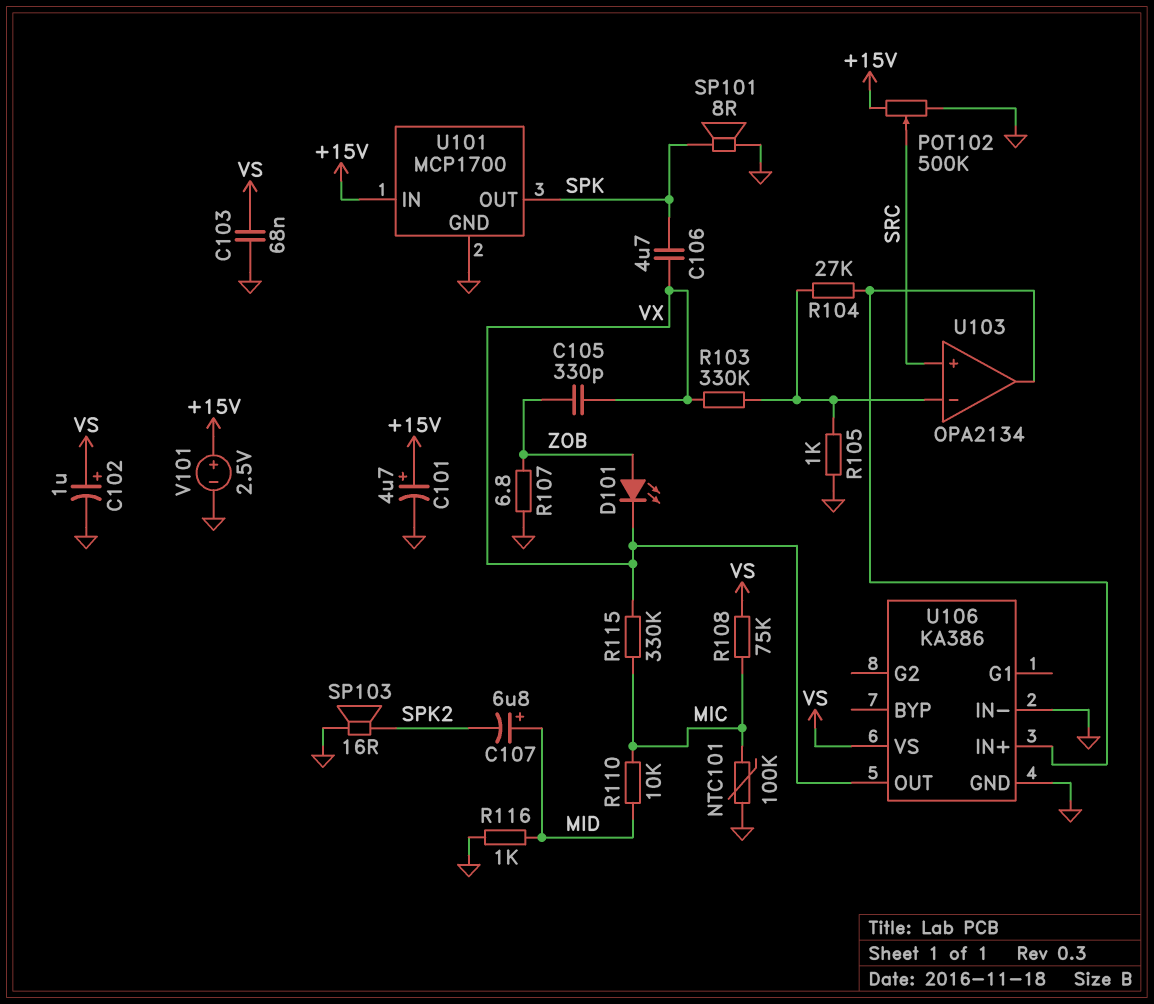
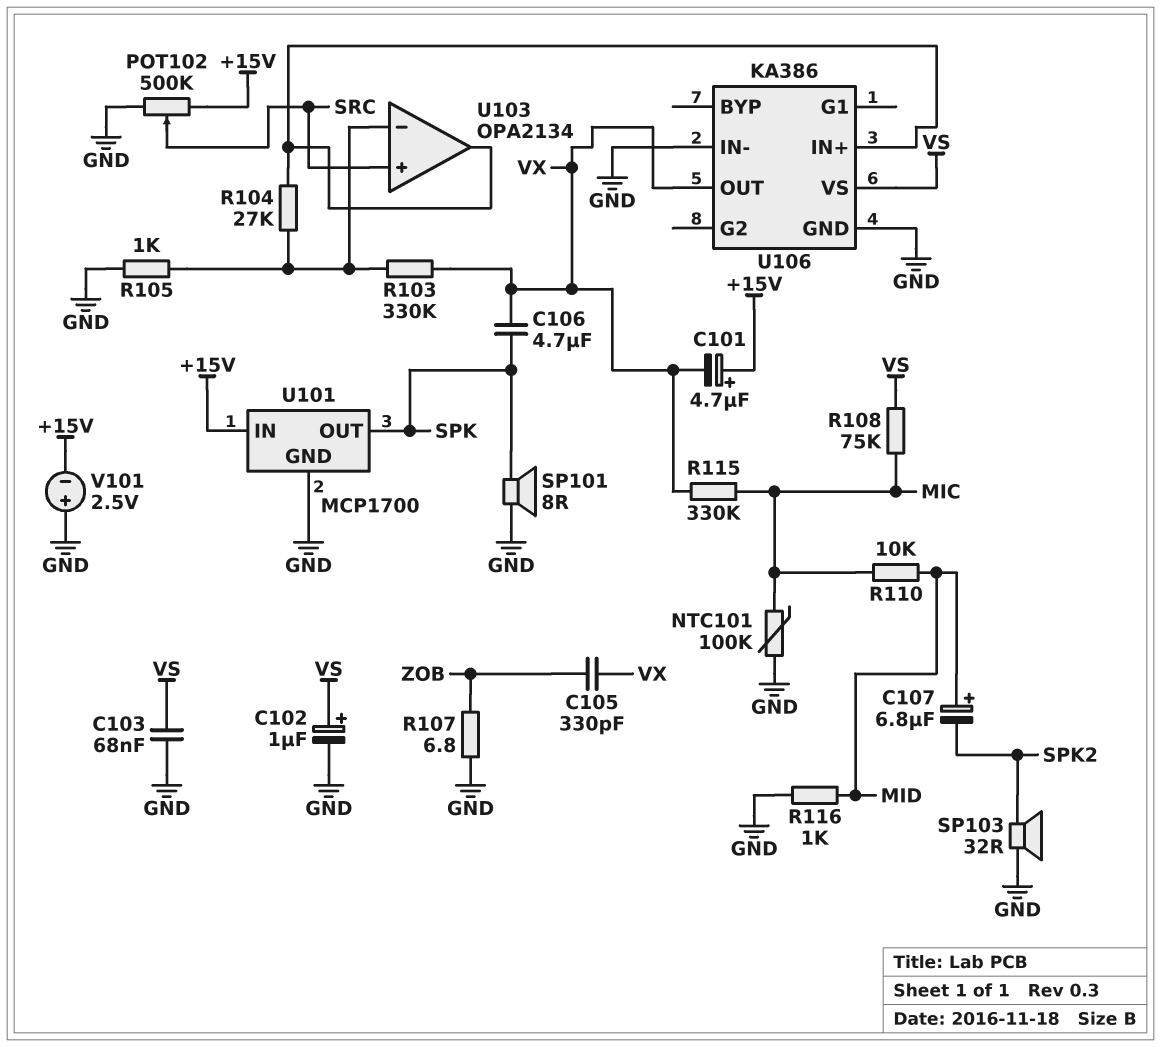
C101: 4.7uF (plus +15V, minus GND) -> 4.7uF (plus +15V, minus VX)
D101: LED (A ZOB, K VX) -> none
SP103: speaker 16R (GND, SPK2) -> speaker 32R (GND, SPK2)
V101: 2.5V (plus +15V, minus GND) -> 2.5V (plus GND, minus +15V)

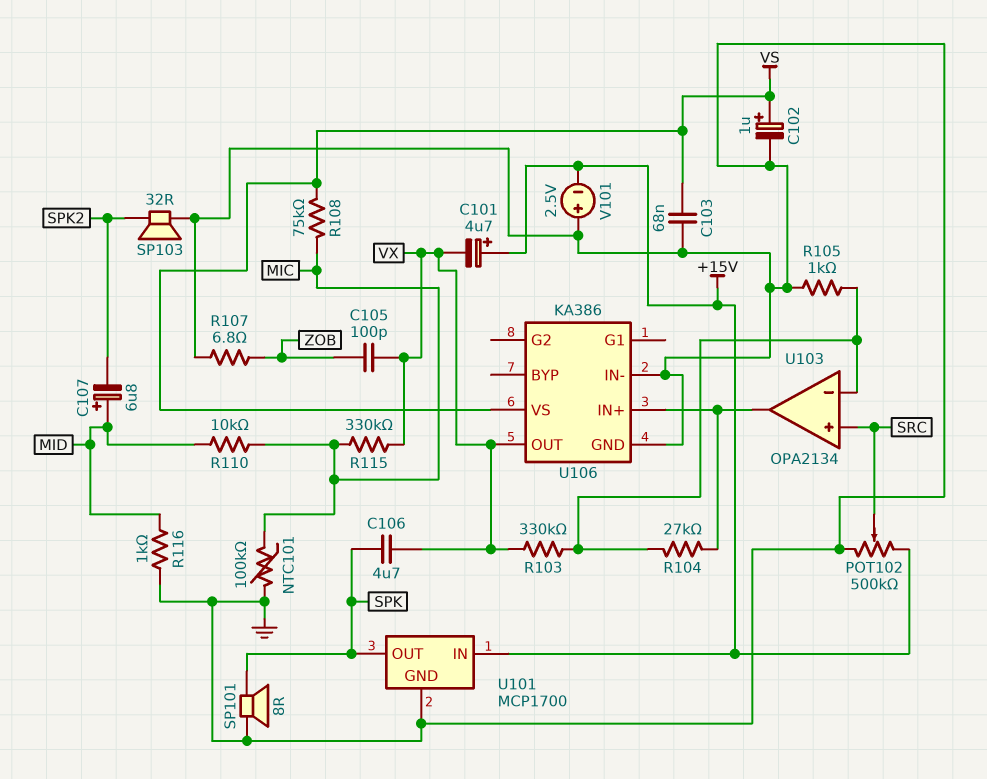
C105: 330pF (VX, ZOB) -> 100pF (VX, ZOB)

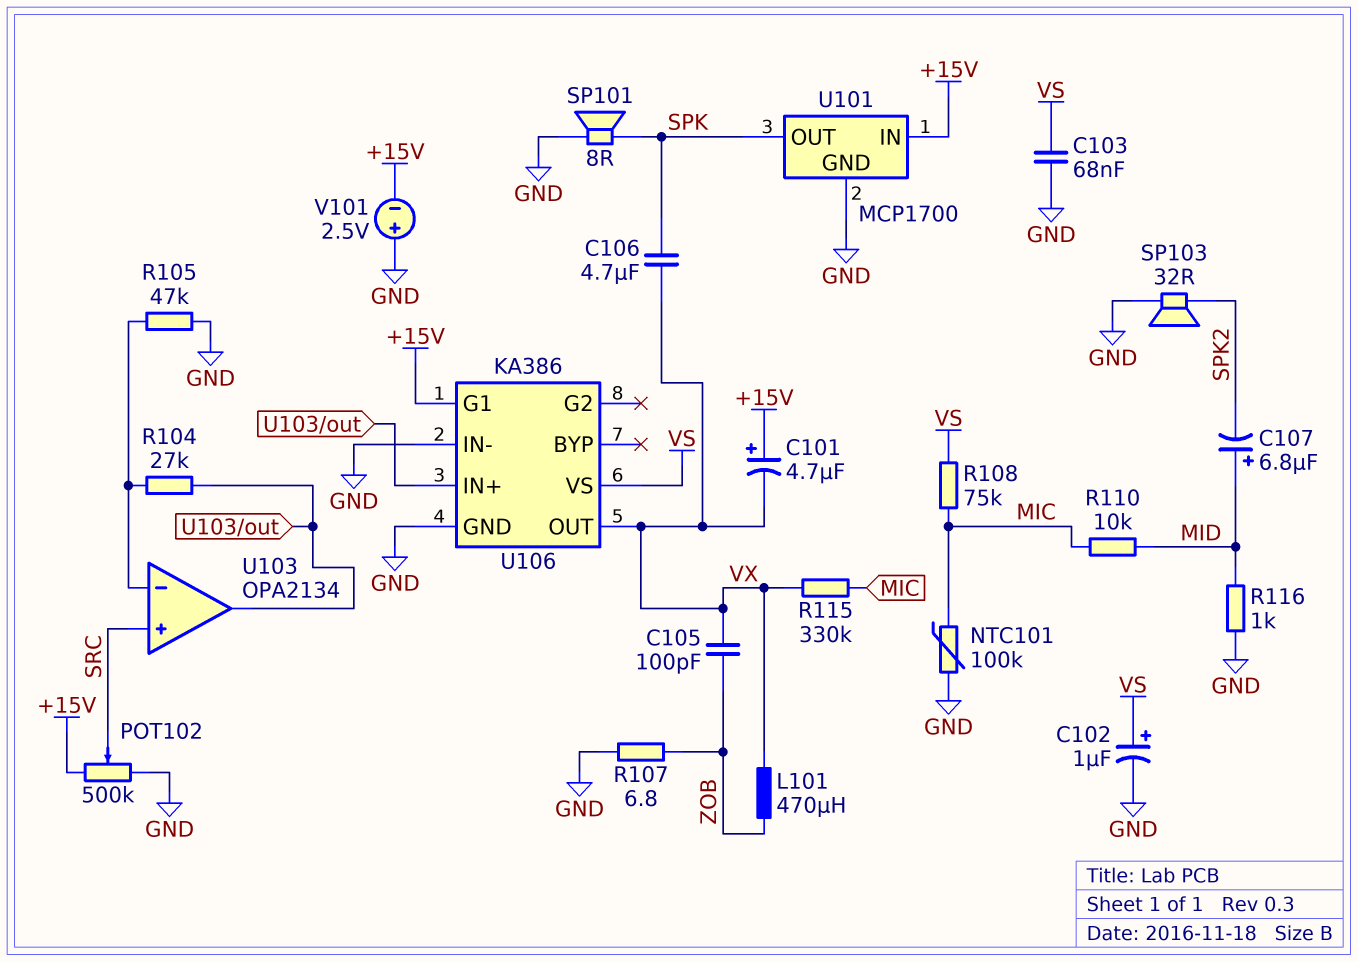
L101: none -> 470uH (VX, ZOB)
R103: 330k (U103/in-, VX) -> none
R105: 1k (GND, U103/in-) -> 47k (GND, U103/in-)
U106 pin G1: none -> +15V

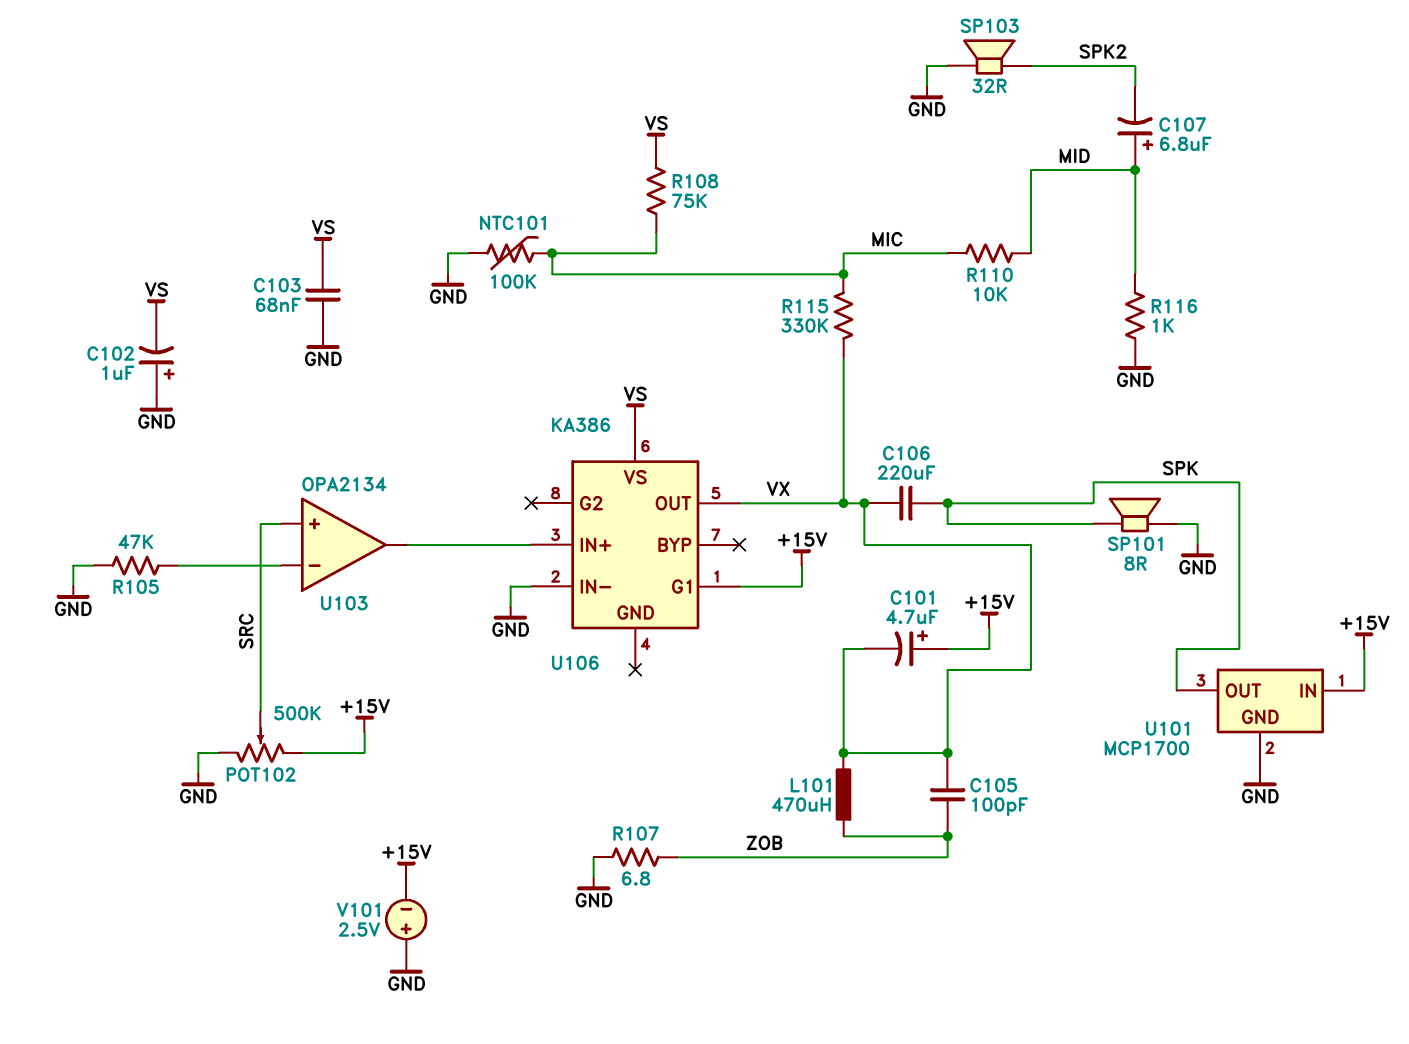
C102: 1uF (plus VS, minus GND) -> 1uF (plus GND, minus VS)
C106: 4.7uF (SPK, VX) -> 220uF (SPK, VX)
R104: 27k (U103/in-, U103/out) -> none
U106 pin GND: GND -> none

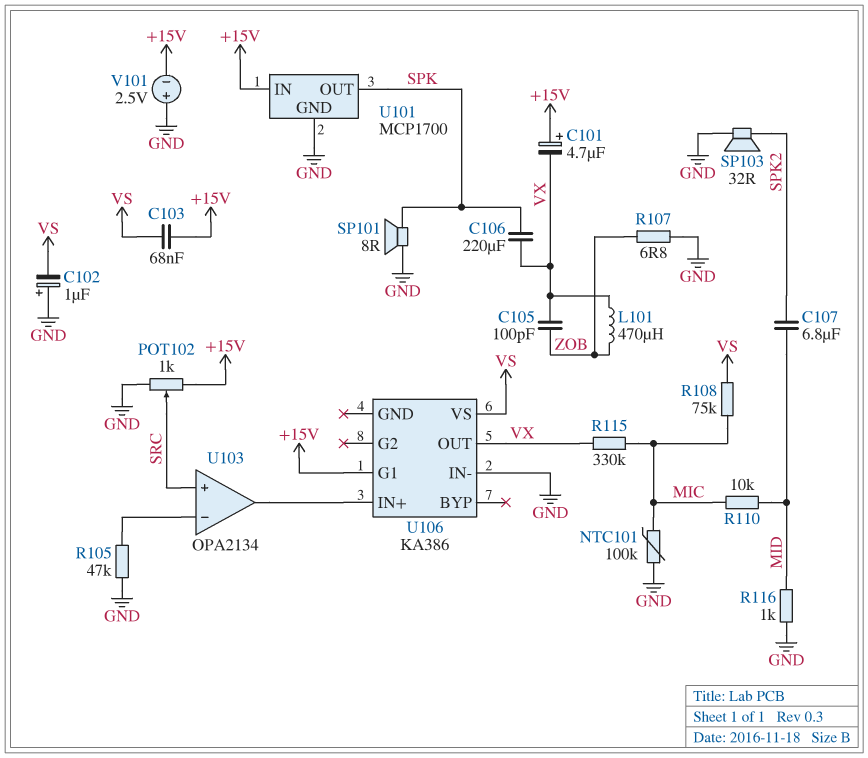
C103: 68nF (GND, VS) -> 68nF (+15V, VS)
C107: 6.8uF (plus MID, minus SPK2) -> 6.8uF (MID, SPK2)
POT102: 500k (+15V, GND, wiper SRC) -> 1k (+15V, GND, wiper SRC)

